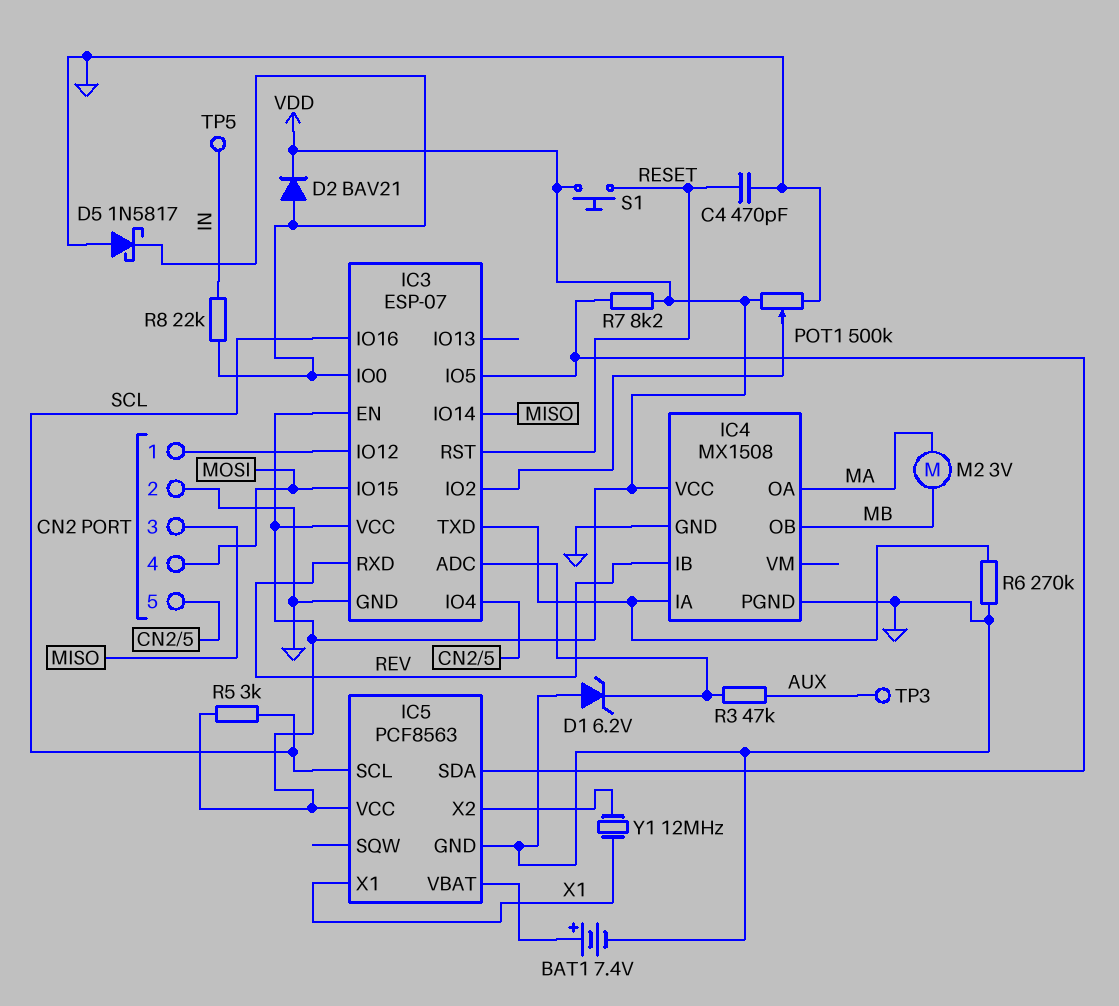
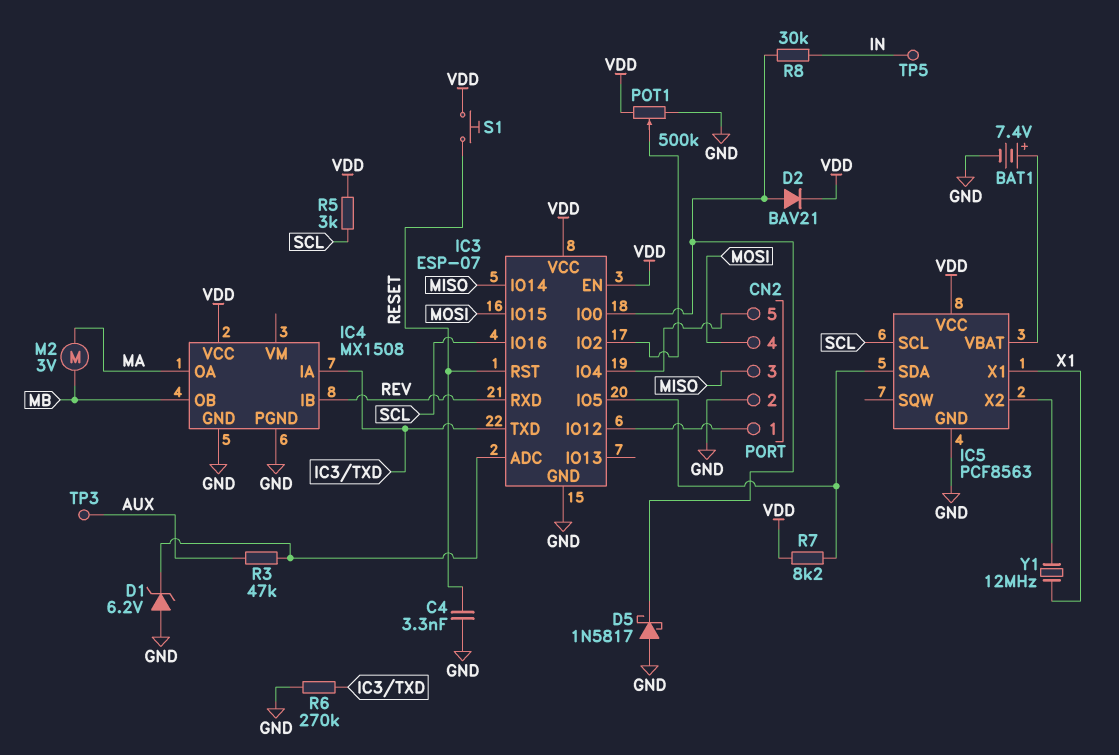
C4: 470pF (GND, RESET) -> 3.3nF (GND, RESET)
R8: 22k (IC3/IO0, IN) -> 30k (IC3/IO0, IN)

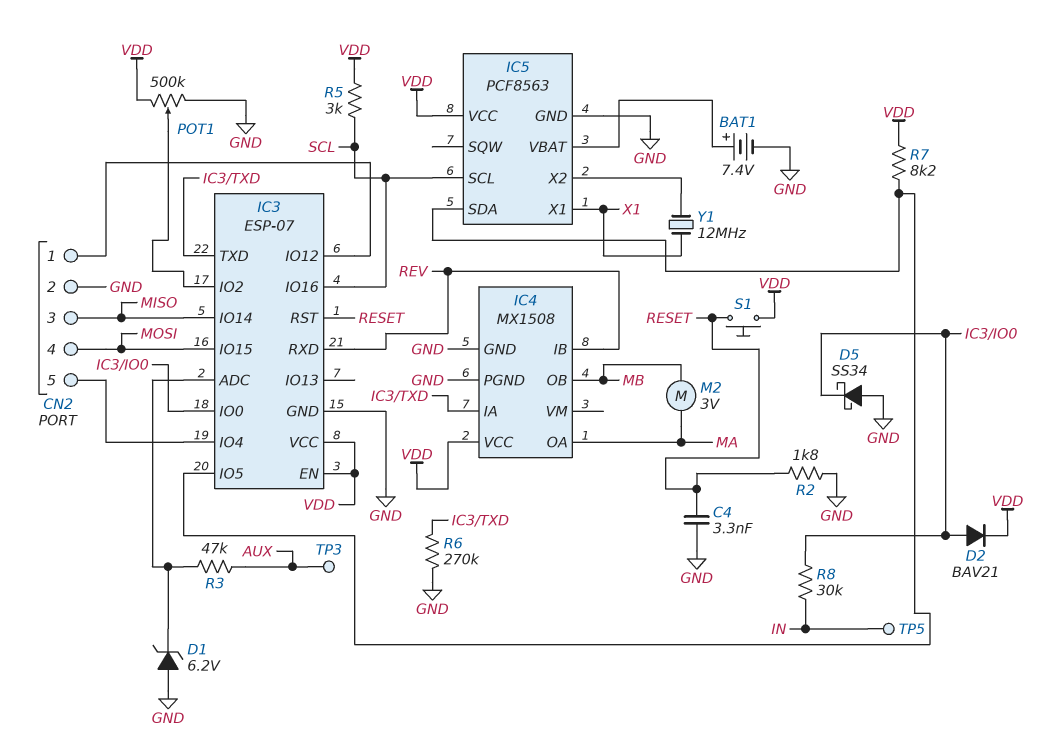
D5: schottky 1N5817 (A GND, K IC3/IO0) -> schottky SS34 (A GND, K IC3/IO0)
R2: none -> 1.8k (GND, RESET)

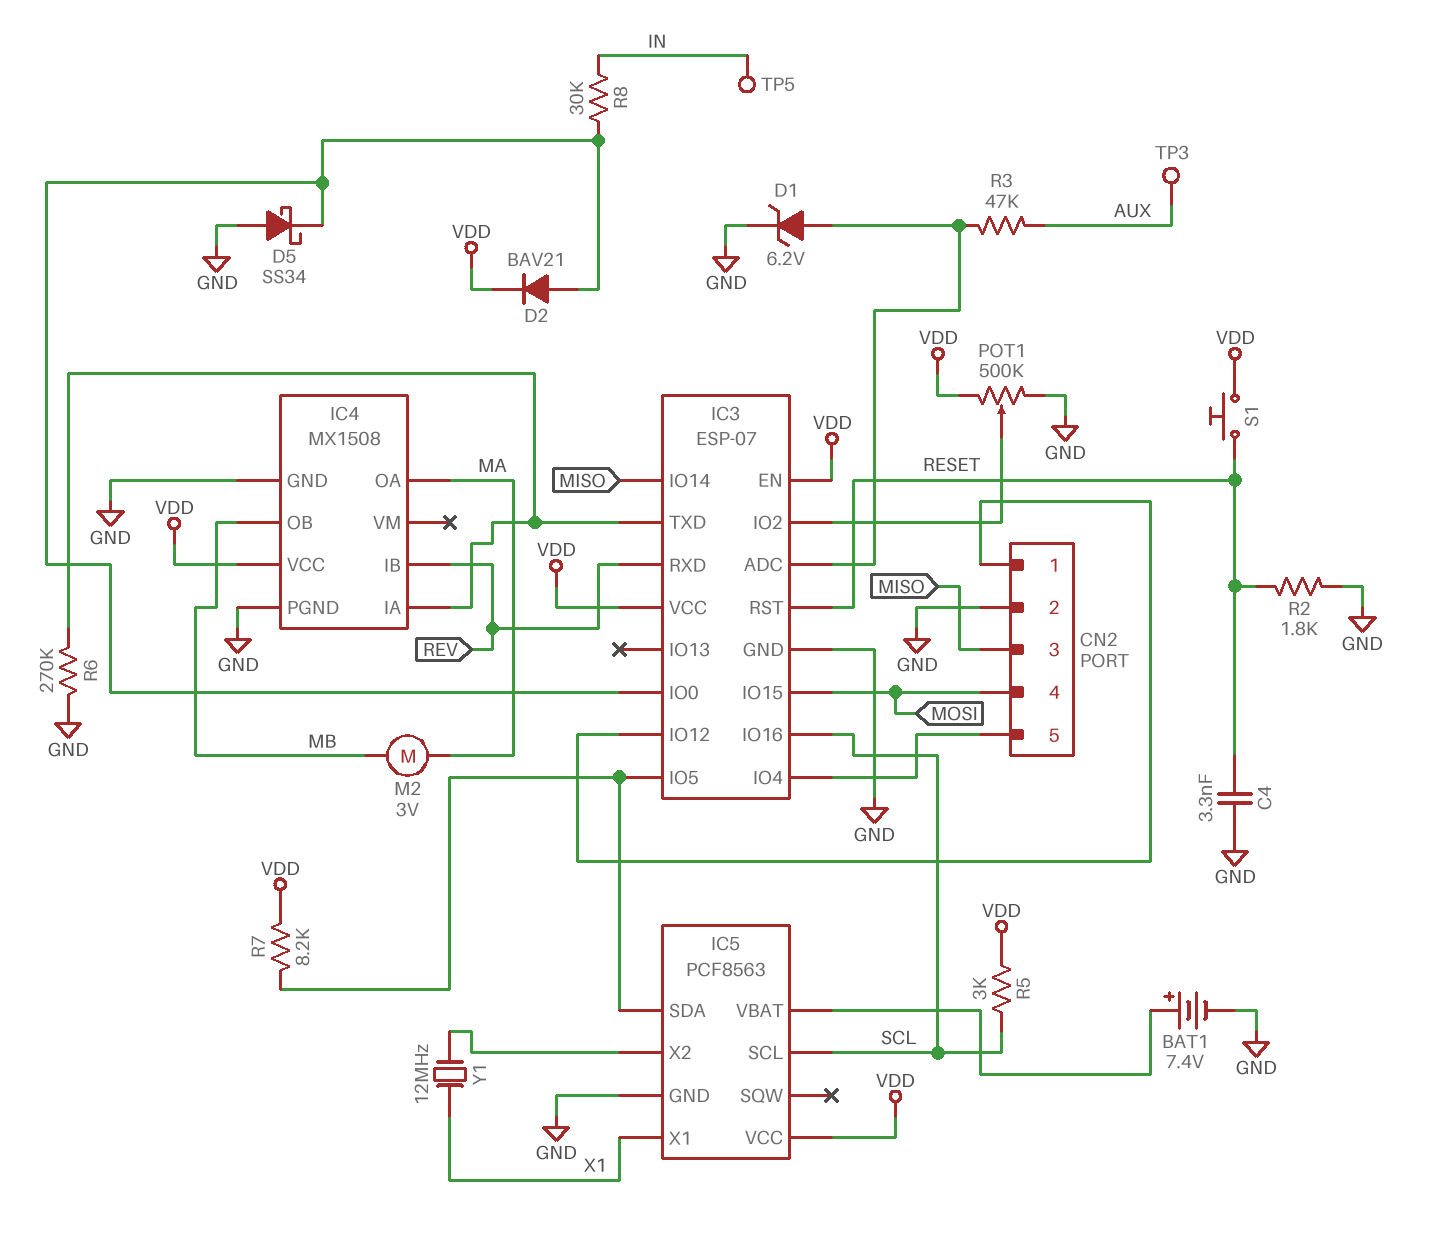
D1: zener 6.2V (A GND, K IC3/ADC) -> zener 6.2V (A IC3/ADC, K GND)

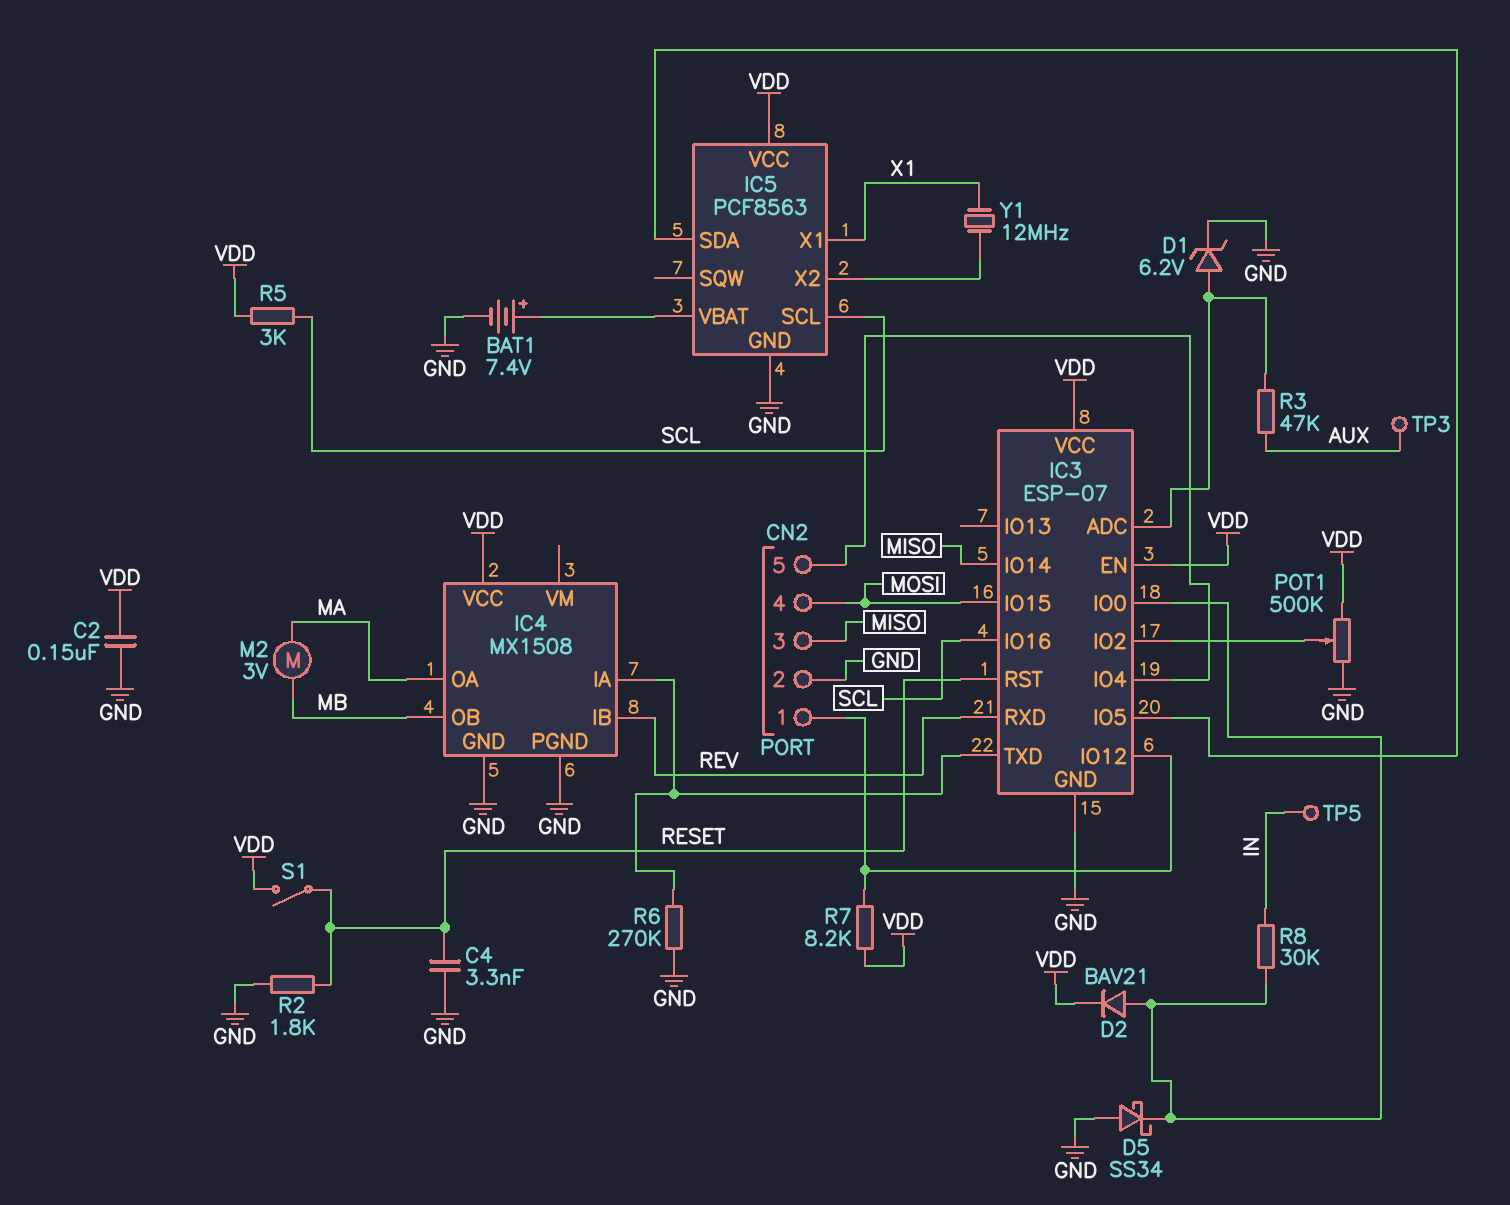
C2: none -> 150nF (GND, VDD)
R7: 8.2k (IC3/IO5, VDD) -> 8.2k (CN2/1, VDD)
S1: button (RESET, VDD) -> switch (RESET, VDD)

